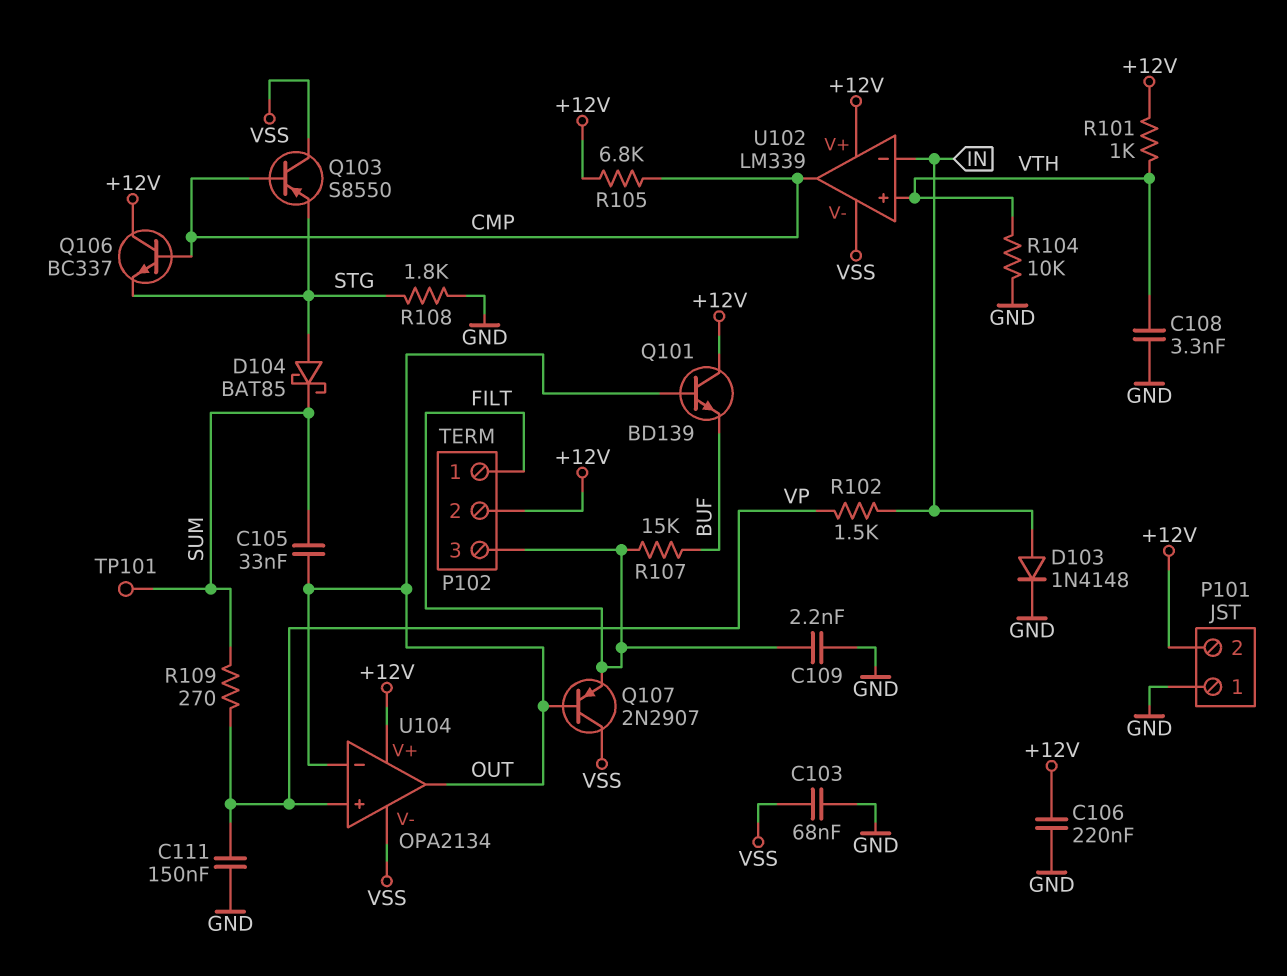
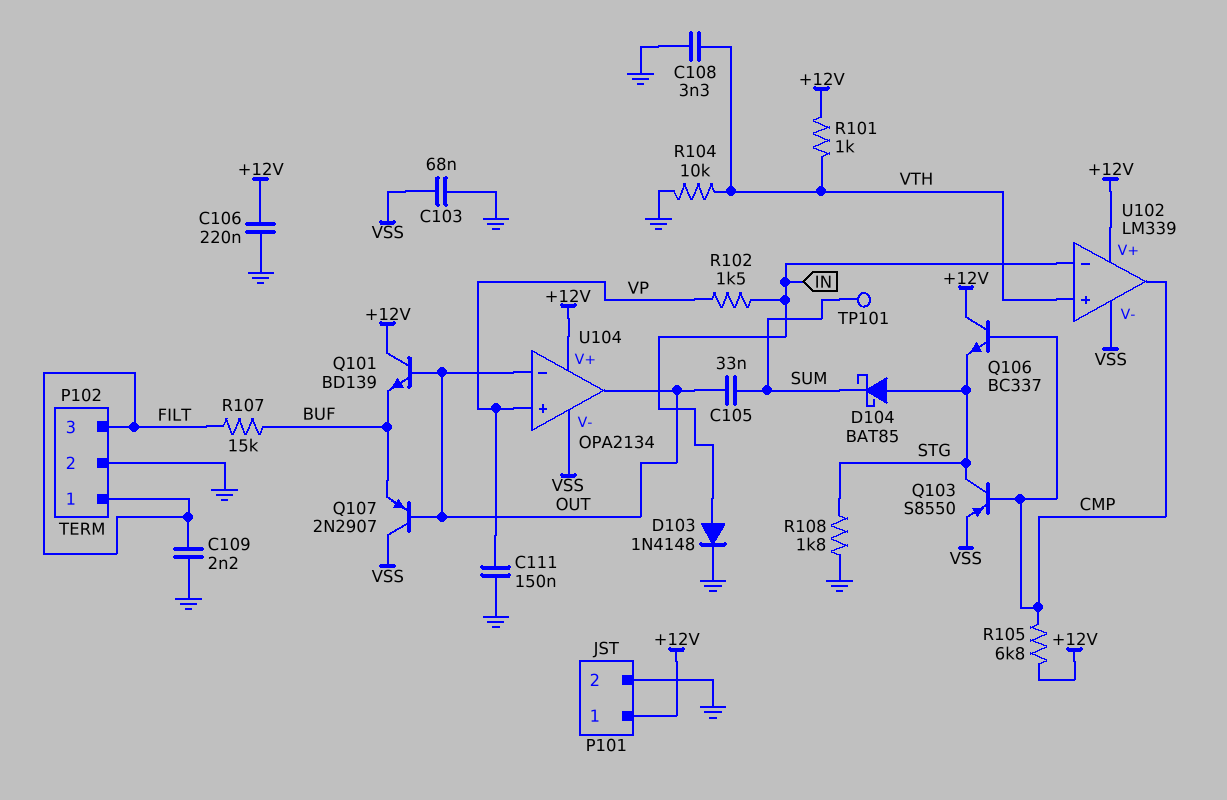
P101 pin 1: GND -> +12V
P101 pin 2: +12V -> GND
P102 pin 2: +12V -> GND
Q103: PNP S8550 (B CMP, C VSS, E STG) -> PNP S8550 (B CMP, C STG, E VSS)
Q107: PNP 2N2907 (B OUT, C VSS, E FILT) -> PNP 2N2907 (B OUT, C VSS, E BUF)
R109: 270 (SUM, VP) -> none

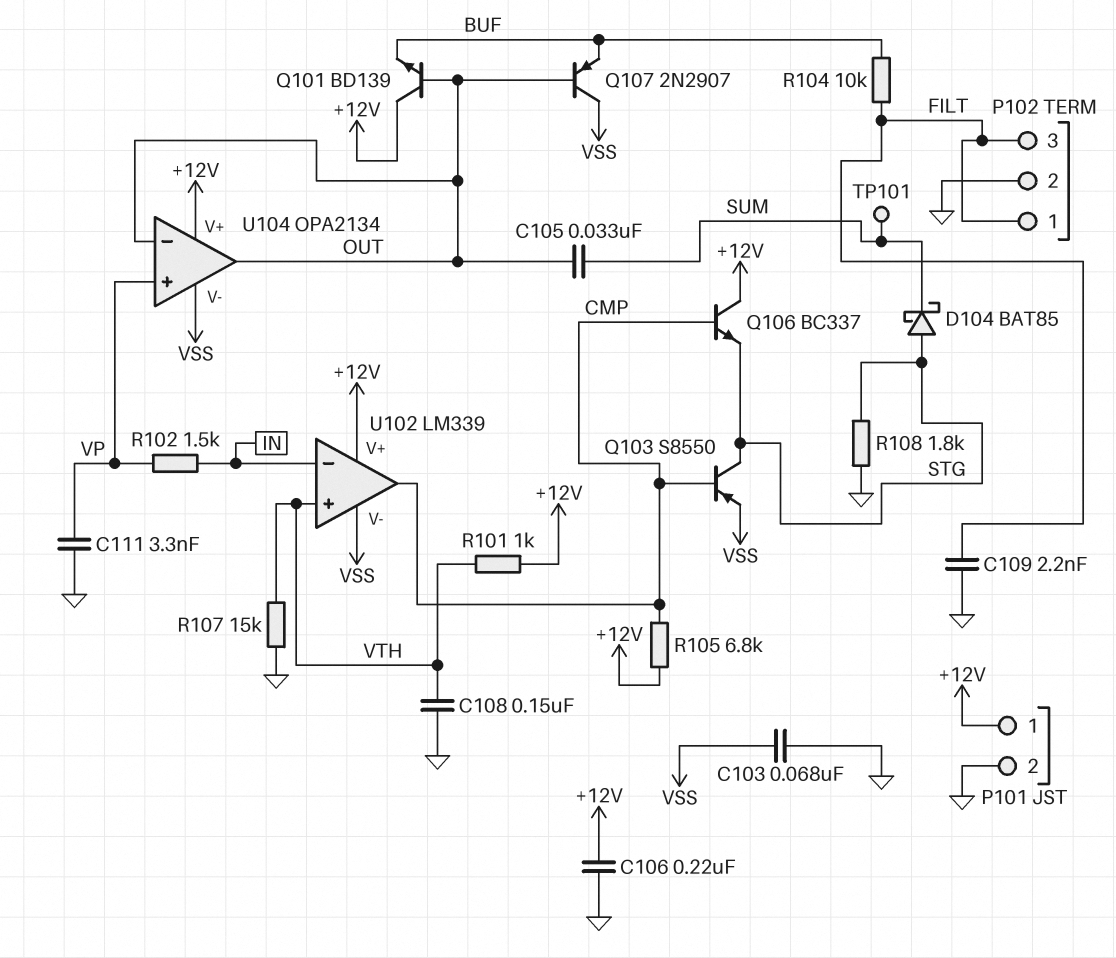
C108: 3.3nF (GND, VTH) -> 150nF (GND, VTH)
C111: 150nF (GND, VP) -> 3.3nF (GND, VP)
D103: diode 1N4148 (A IN, K GND) -> none
R104: 10k (GND, VTH) -> 10k (BUF, FILT)
R107: 15k (BUF, FILT) -> 15k (GND, VTH)

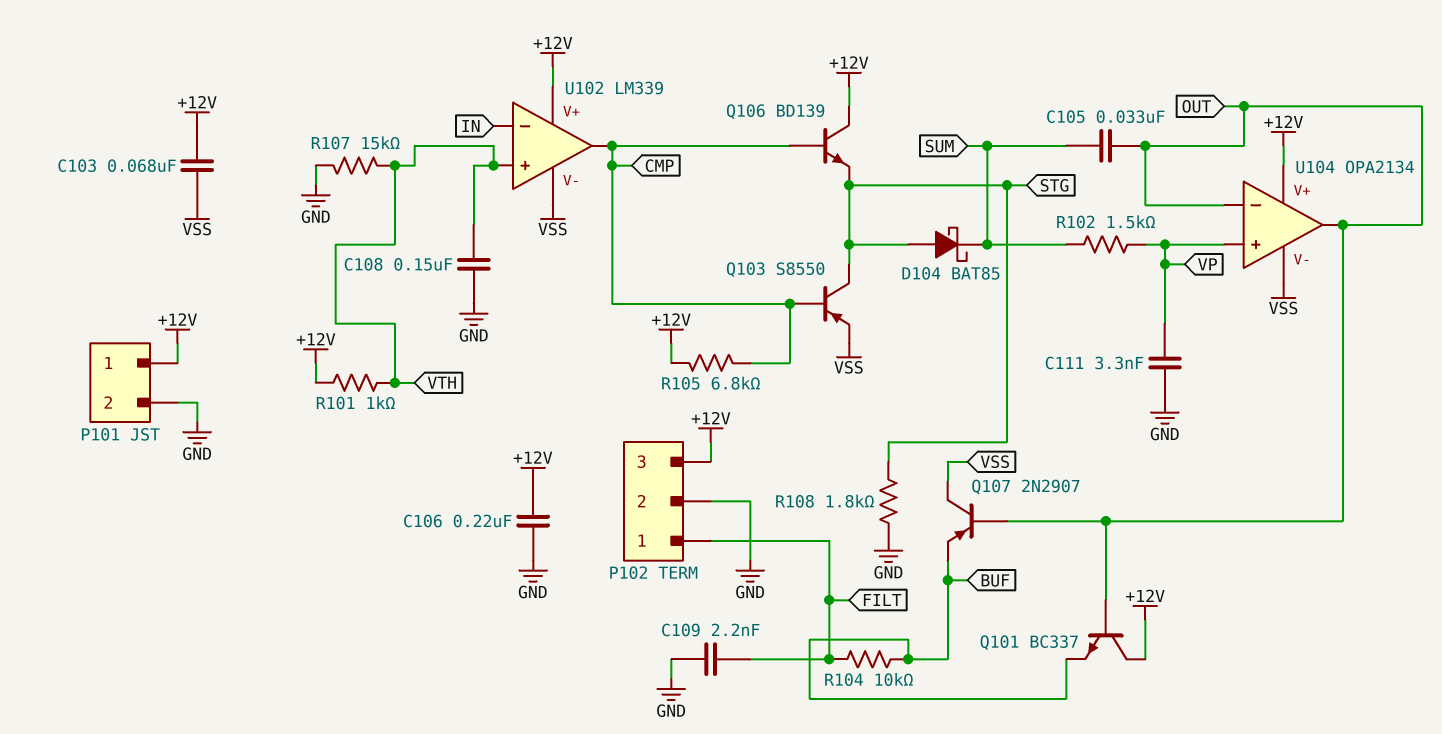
C103: 68nF (GND, VSS) -> 68nF (+12V, VSS)
P102 pin 3: FILT -> +12V
Q101: NPN BD139 (B OUT, C +12V, E BUF) -> NPN BC337 (B OUT, C +12V, E BUF)
Q106: NPN BC337 (B CMP, C +12V, E STG) -> NPN BD139 (B CMP, C +12V, E STG)
R102: 1.5k (IN, VP) -> 1.5k (SUM, VP)
TP101: test point (SUM) -> none

